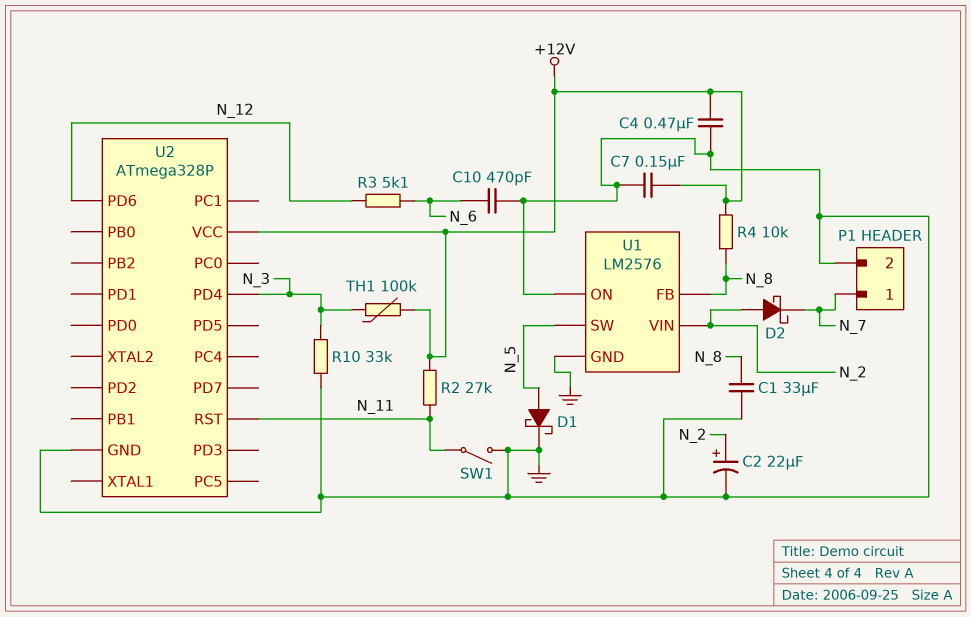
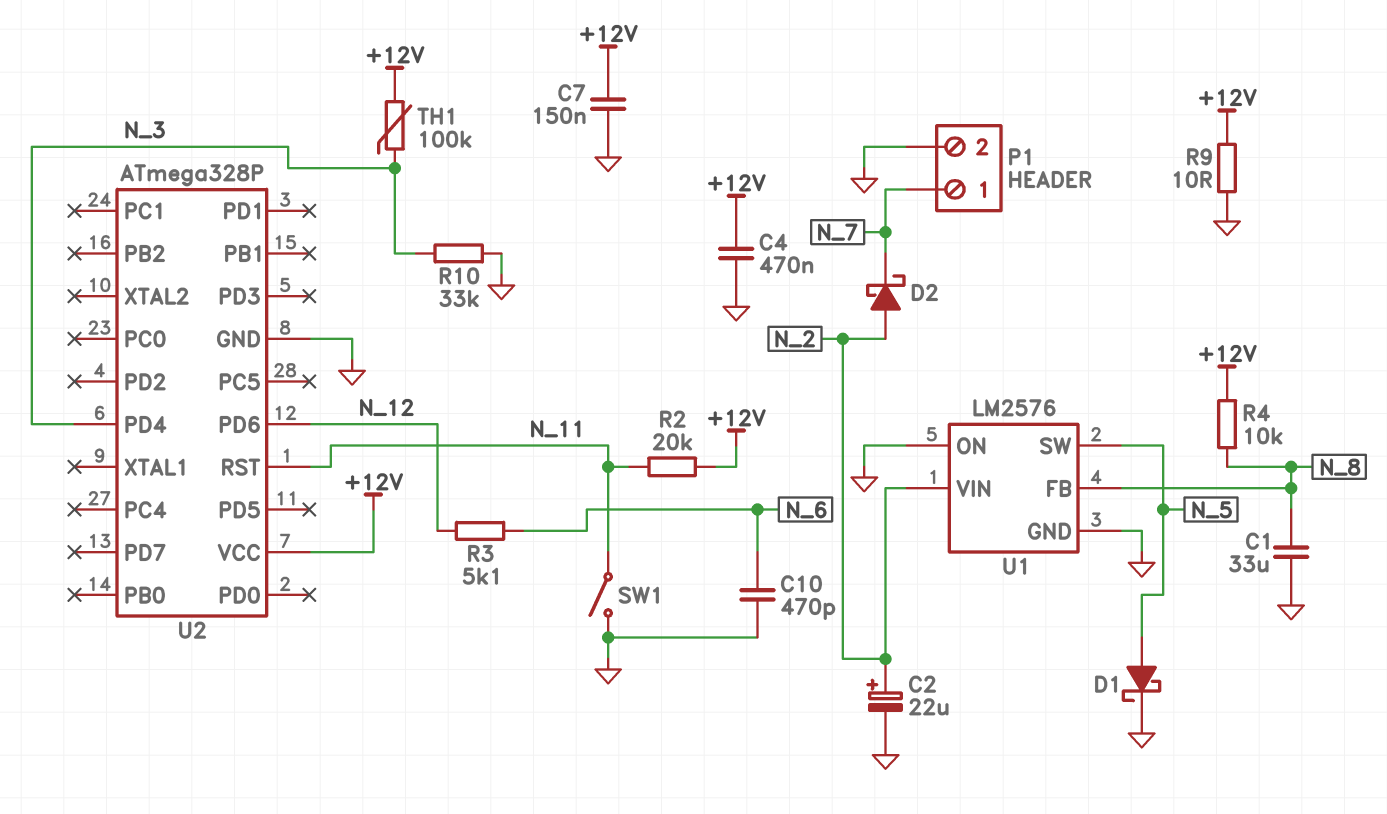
R2: 27k (+12V, N_11) -> 20k (+12V, N_11)
R9: none -> 10 (+12V, GND)

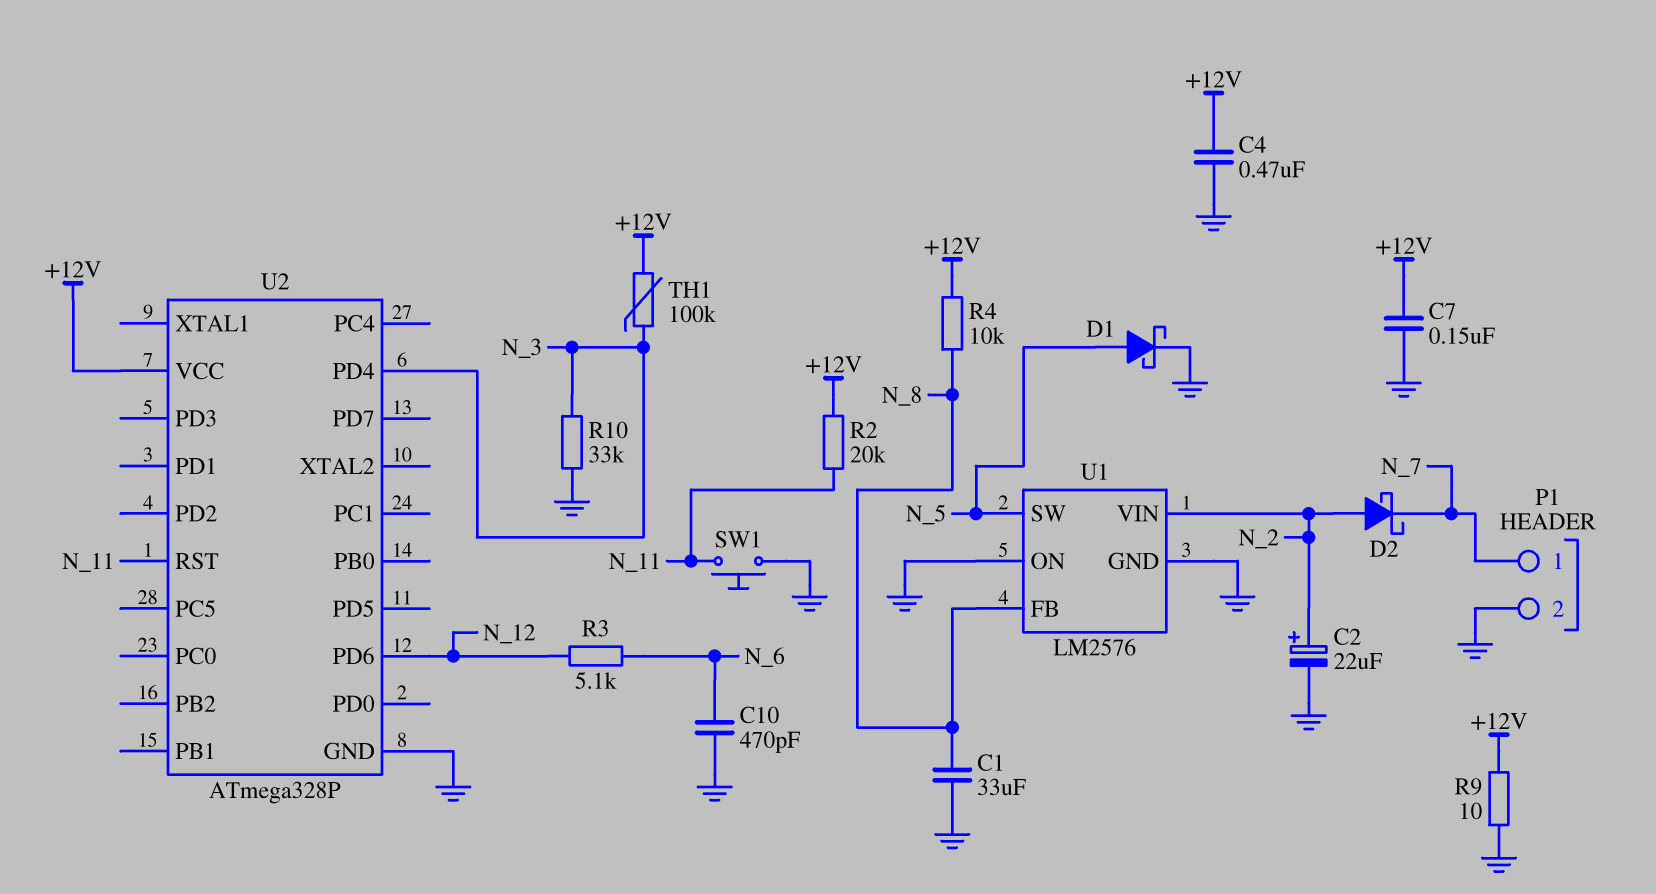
SW1: switch (GND, N_11) -> button (GND, N_11)

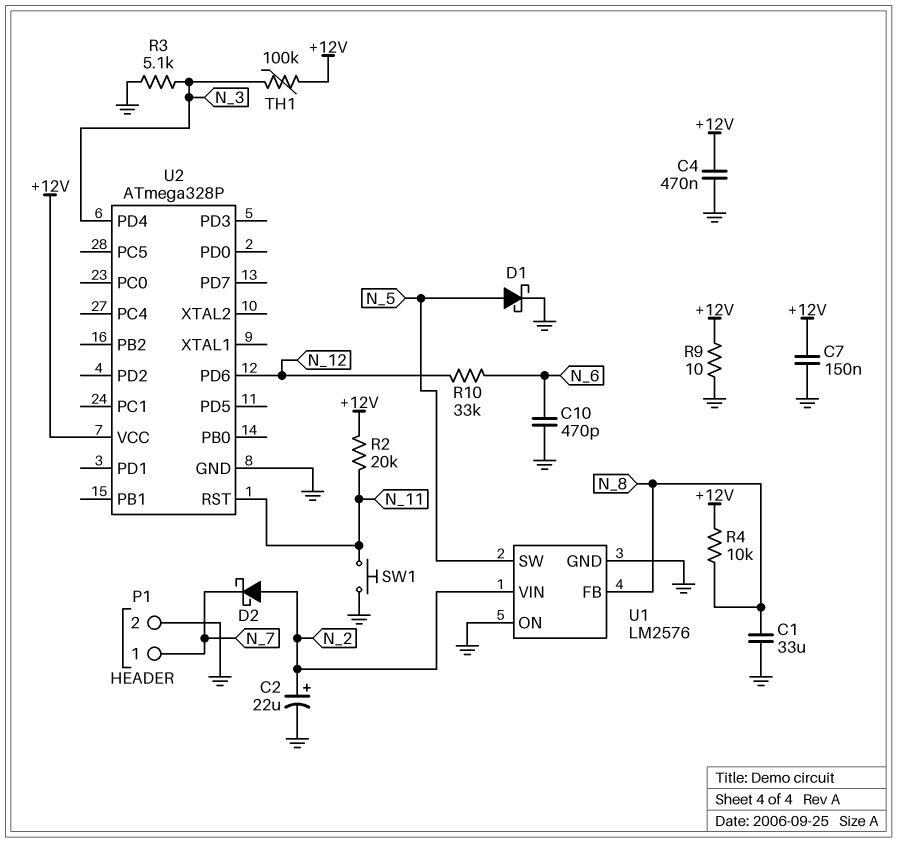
R3: 5.1k (N_6, N_12) -> 5.1k (GND, N_3)
R10: 33k (GND, N_3) -> 33k (N_6, N_12)

